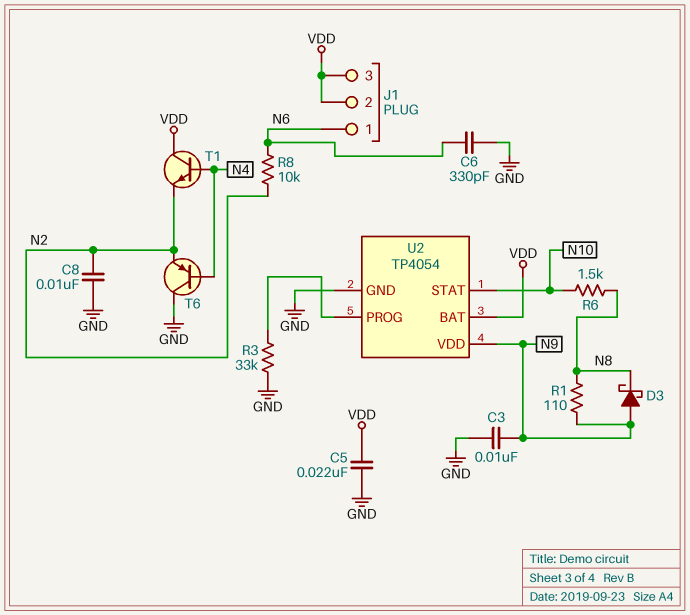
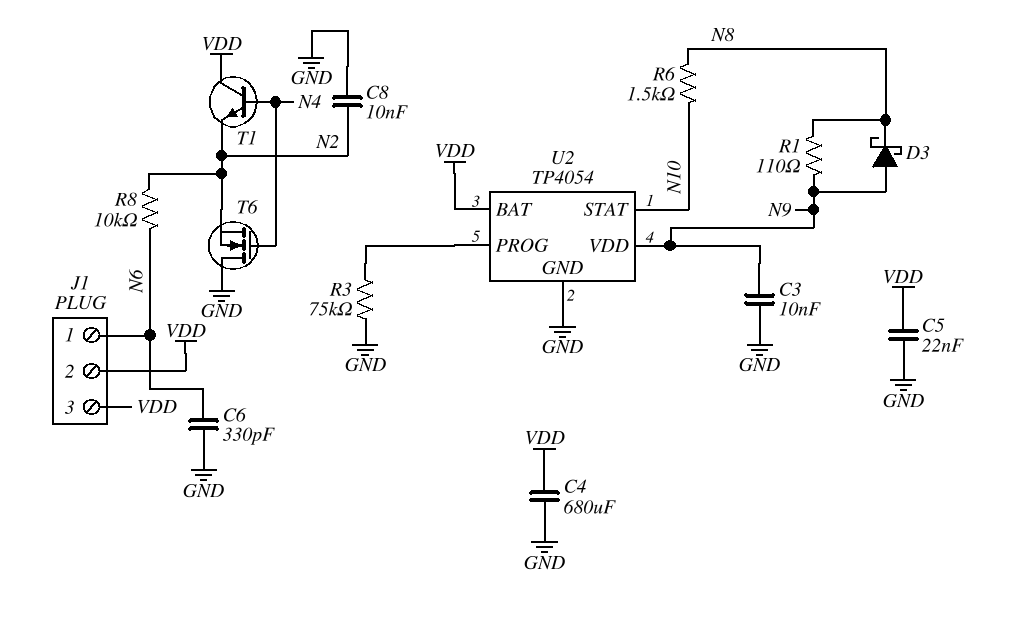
C4: none -> 680uF (GND, VDD)
R3: 33k (GND, U2/PROG) -> 75k (GND, U2/PROG)
T6: PNP (B N4, C GND, E N2) -> NMOS (G N4, D GND, S N2)

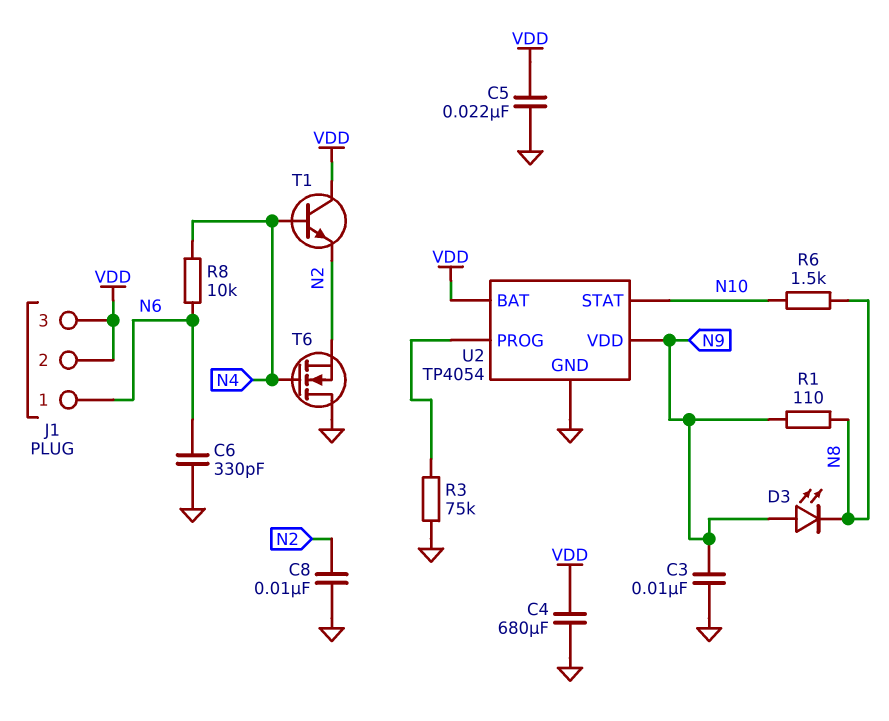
D3: schottky (A N9, K N8) -> LED (A N9, K N8)
R8: 10k (N2, N6) -> 10k (N4, N6)

